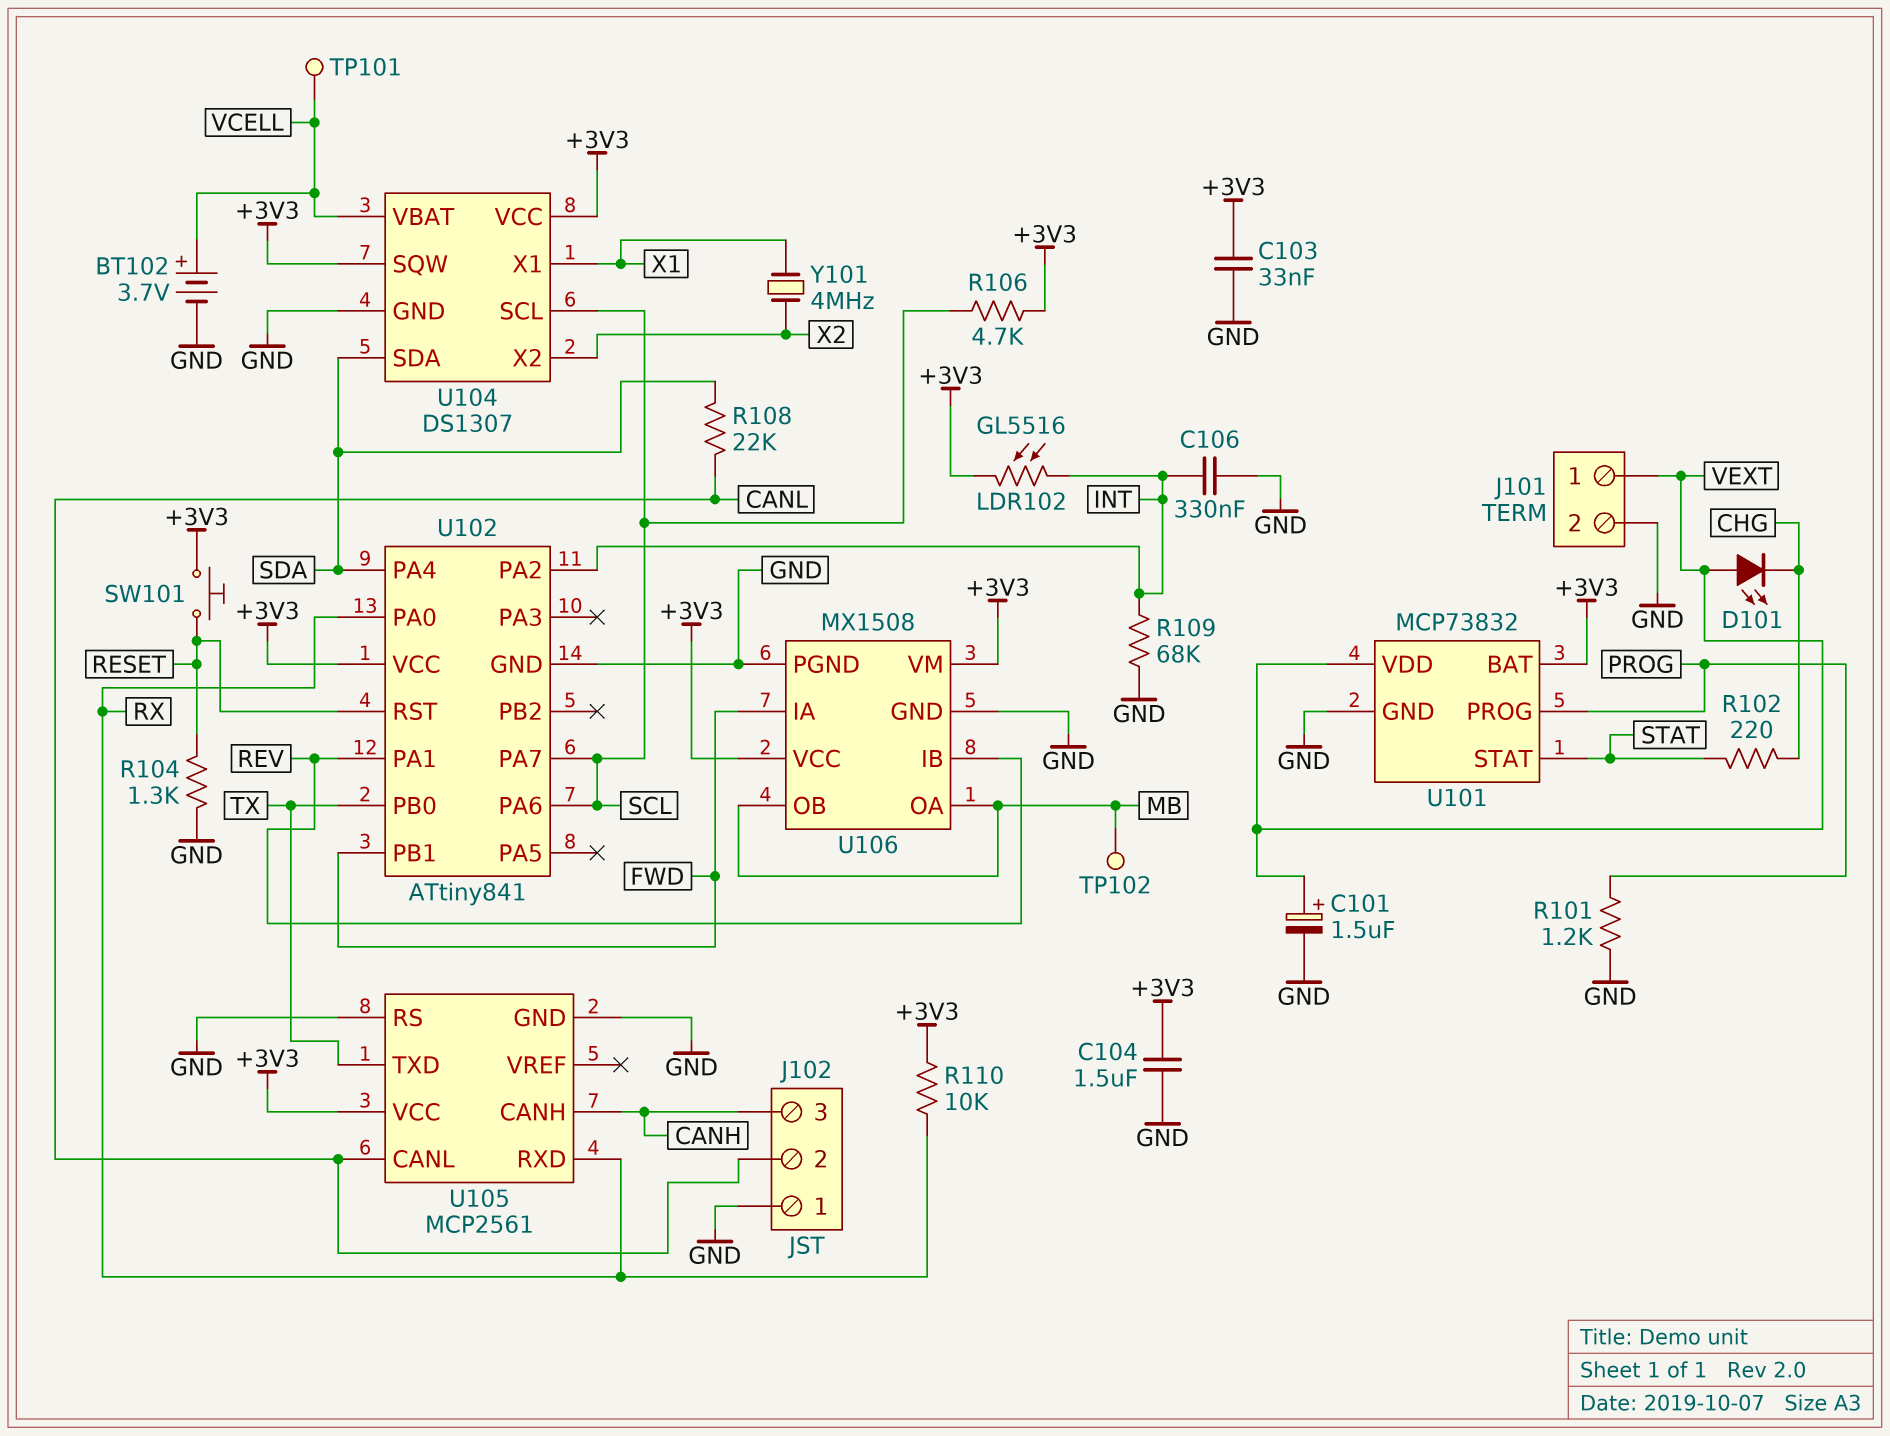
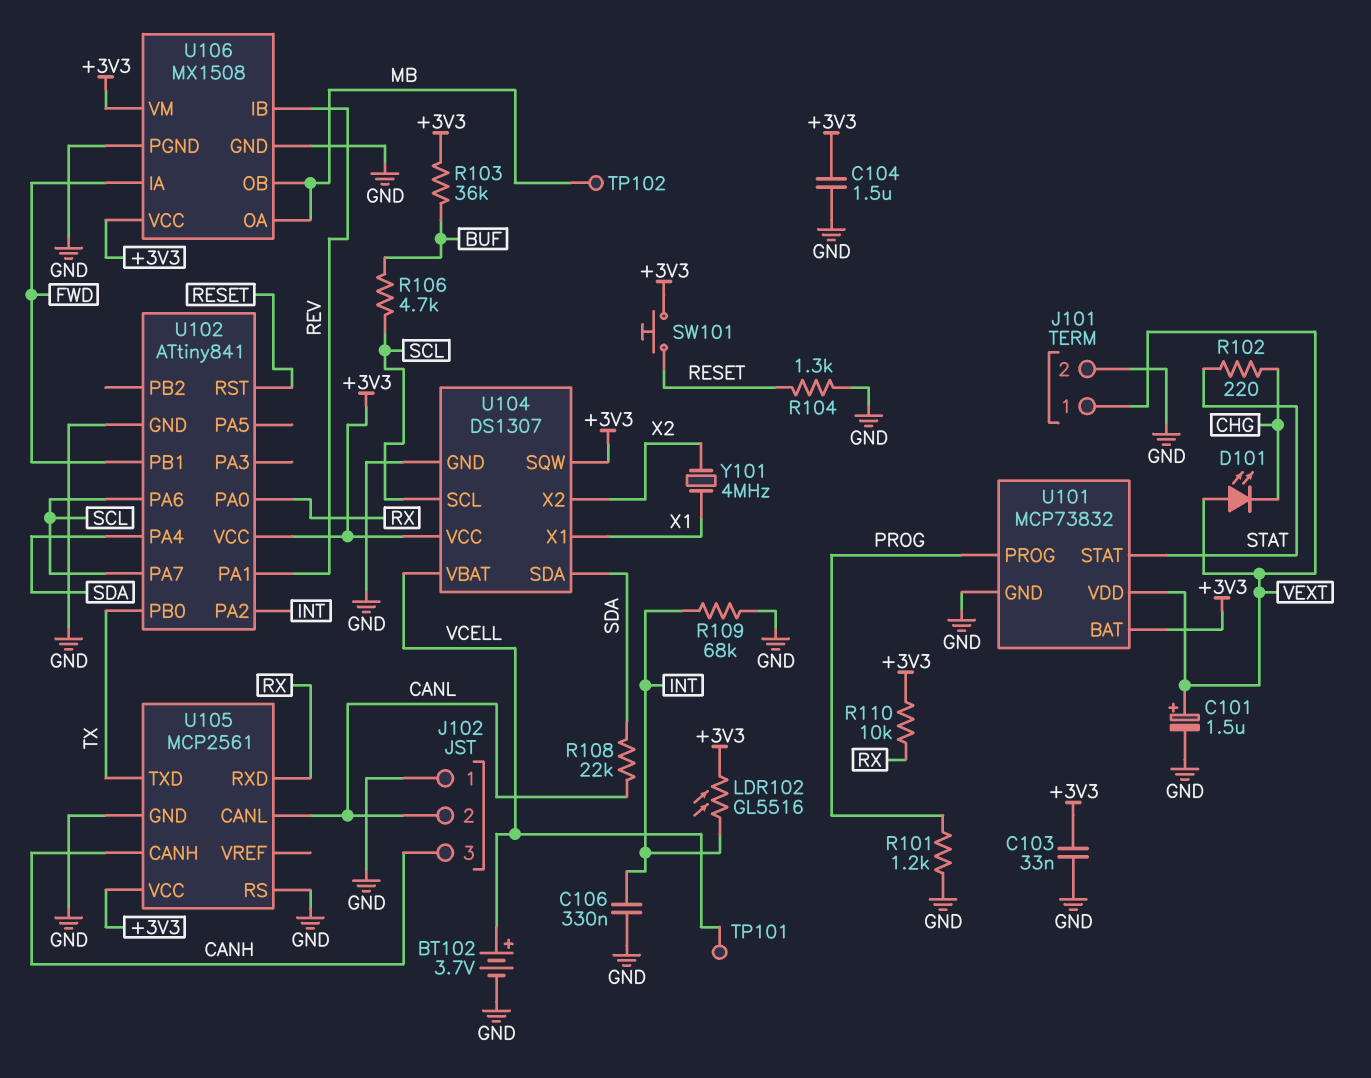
R103: none -> 36k (+3V3, BUF)
R106: 4.7k (+3V3, SCL) -> 4.7k (BUF, SCL)

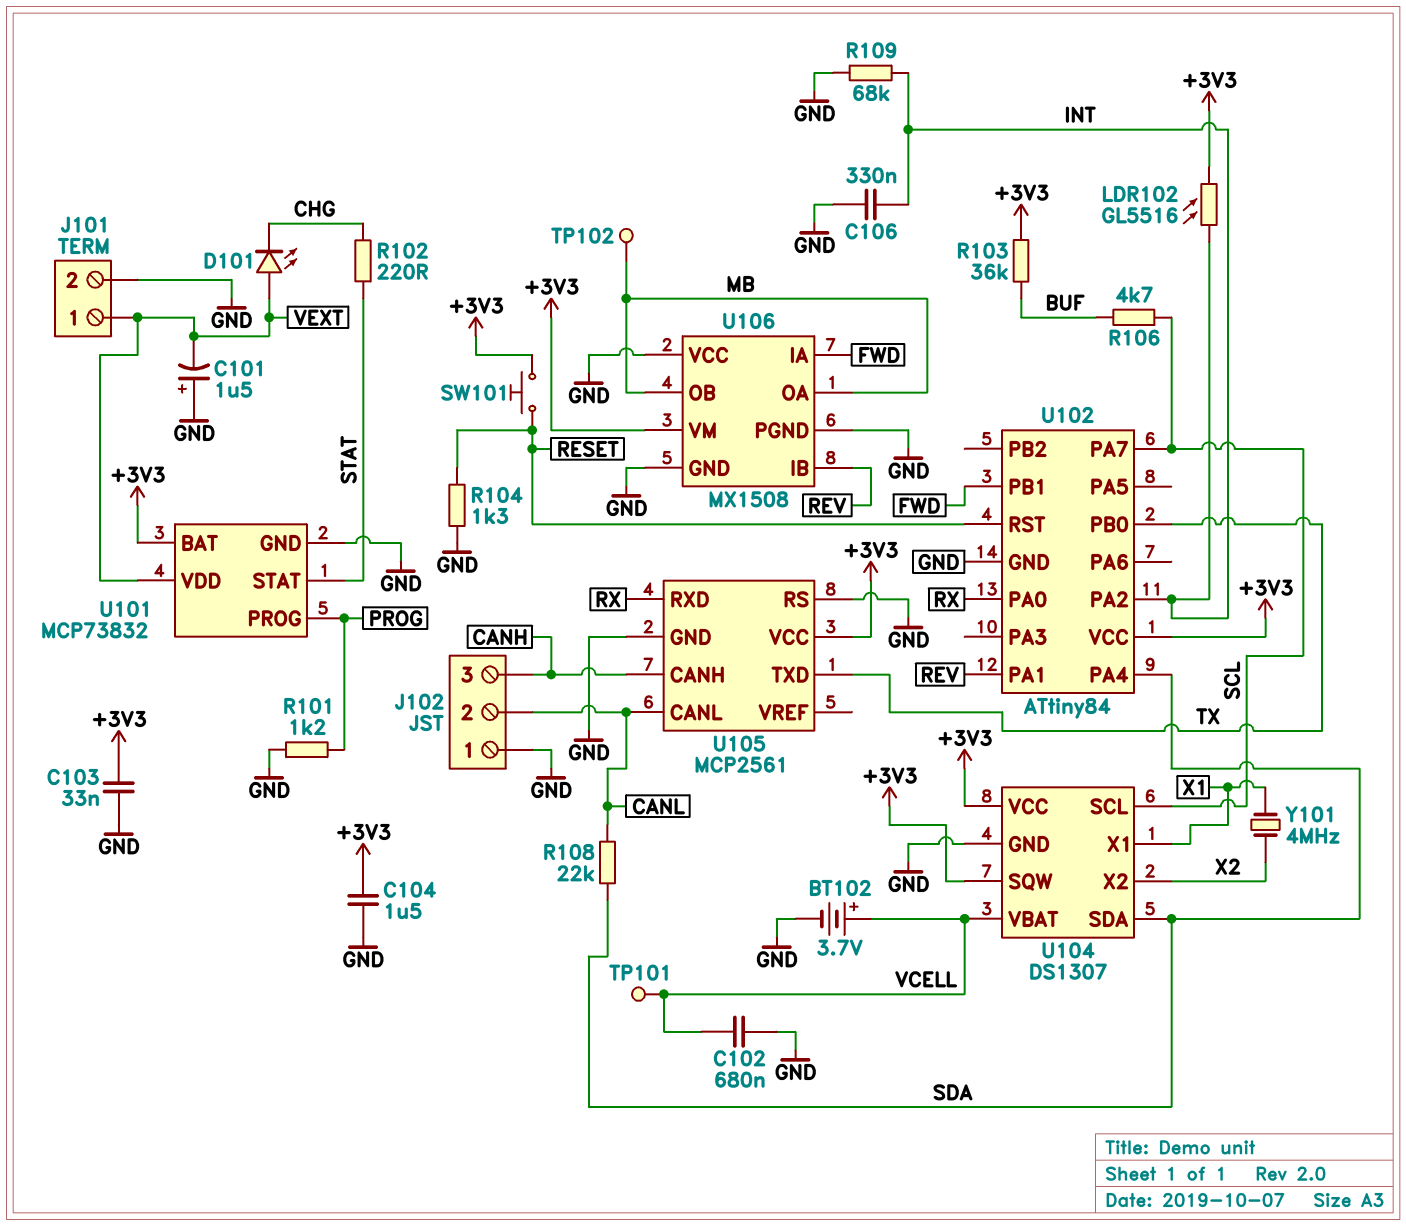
C101: 1.5uF (plus VEXT, minus GND) -> 1.5uF (plus GND, minus VEXT)
C102: none -> 680nF (GND, VCELL)
R110: 10k (+3V3, RX) -> none
U102: ATtiny841 -> ATtiny84
U102 pin PA6: SCL -> none
U106 pin VCC: +3V3 -> GND

